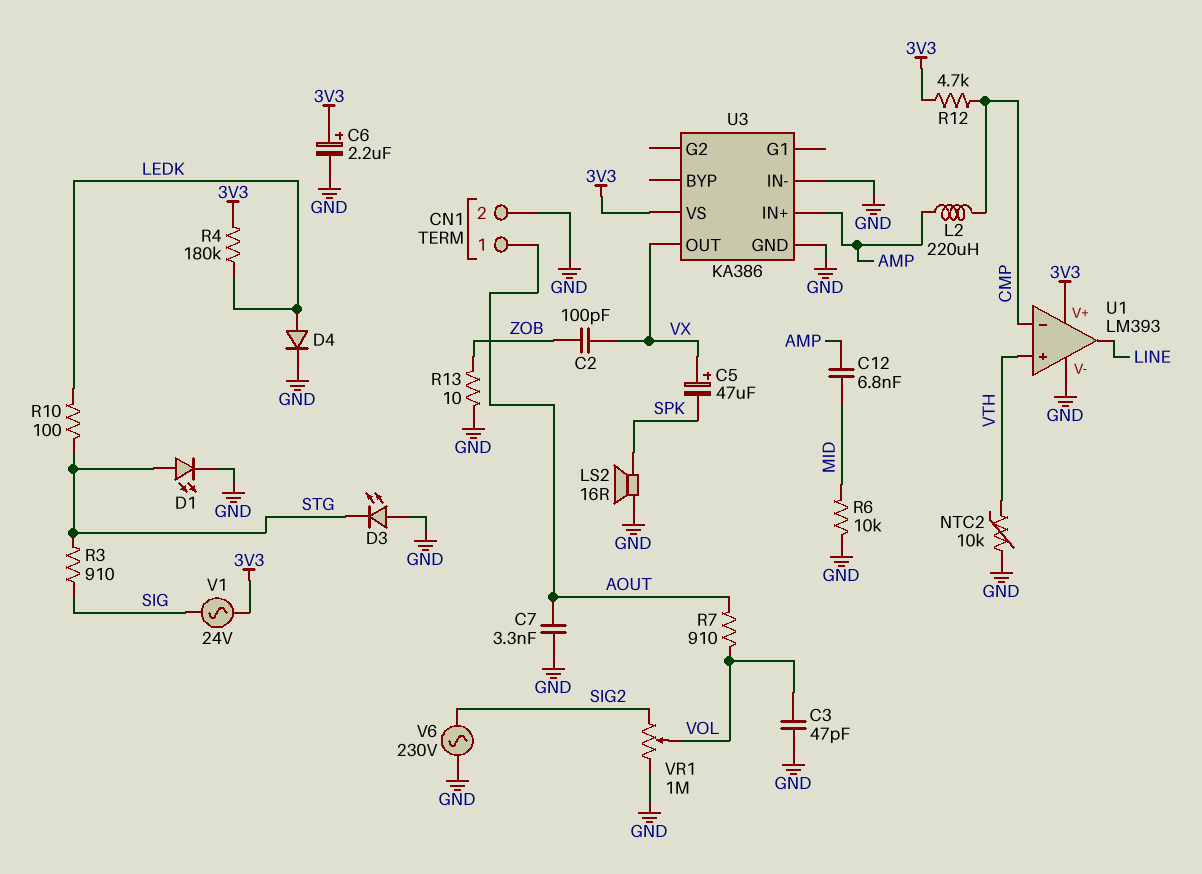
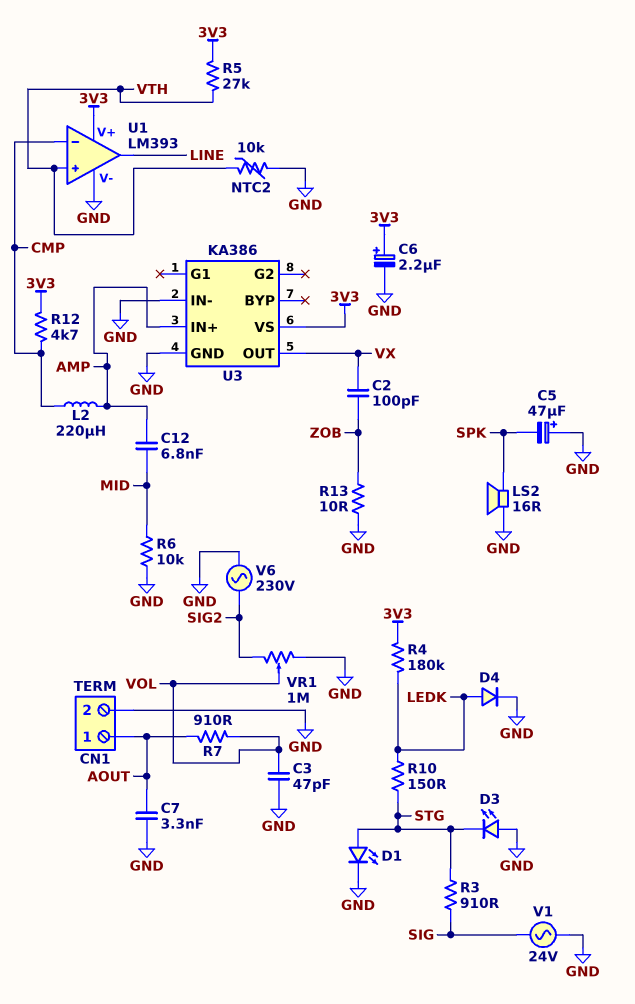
C5: 47uF (plus VX, minus SPK) -> 47uF (plus GND, minus SPK)
R5: none -> 27k (3V3, VTH)
R10: 100 (LEDK, STG) -> 150 (LEDK, STG)
V1: AC 24V (3V3, SIG) -> AC 24V (GND, SIG)

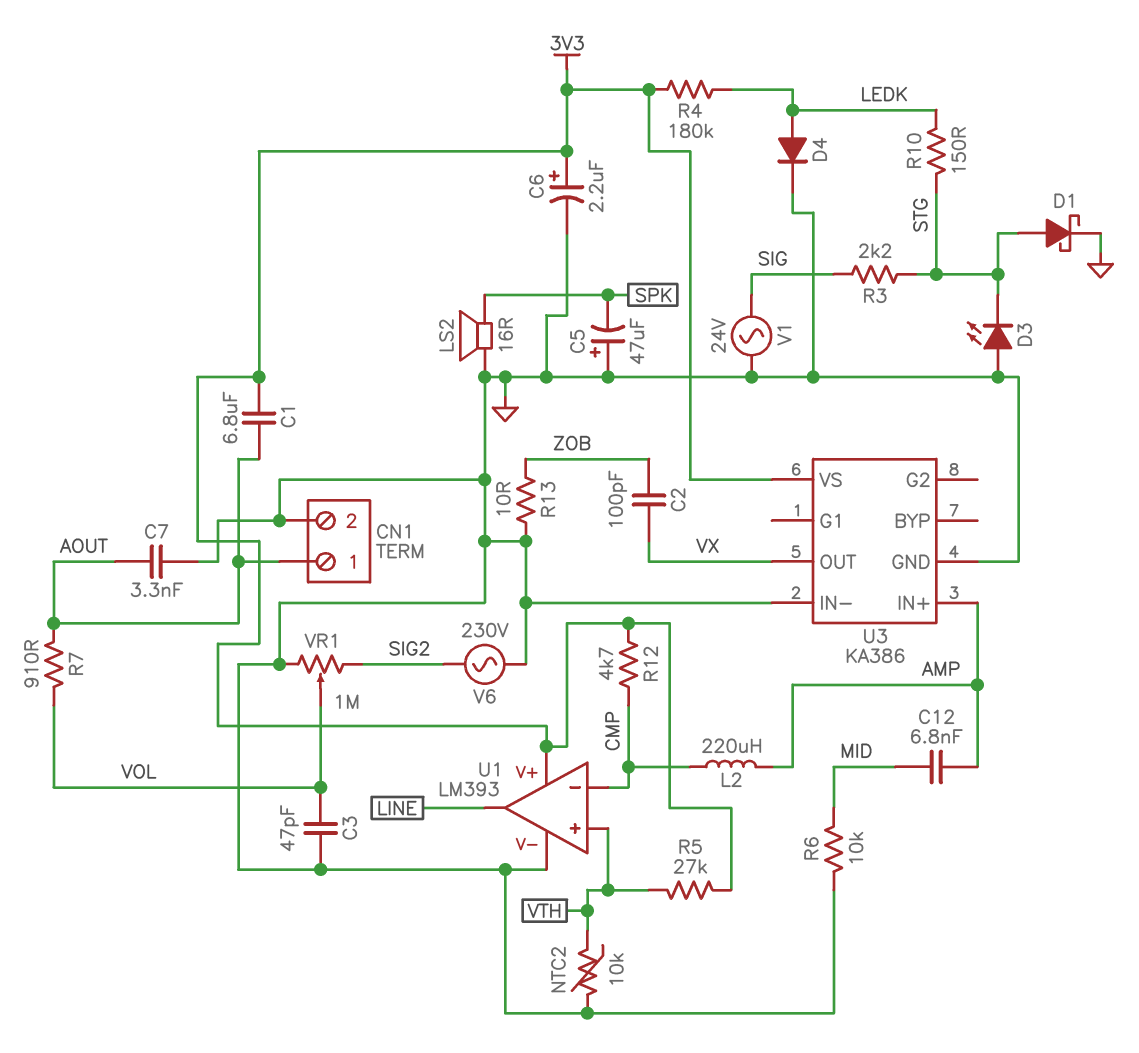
C1: none -> 6.8uF (3V3, AOUT)
D1: LED (A STG, K GND) -> schottky (A STG, K GND)
R3: 910 (SIG, STG) -> 2.2k (SIG, STG)

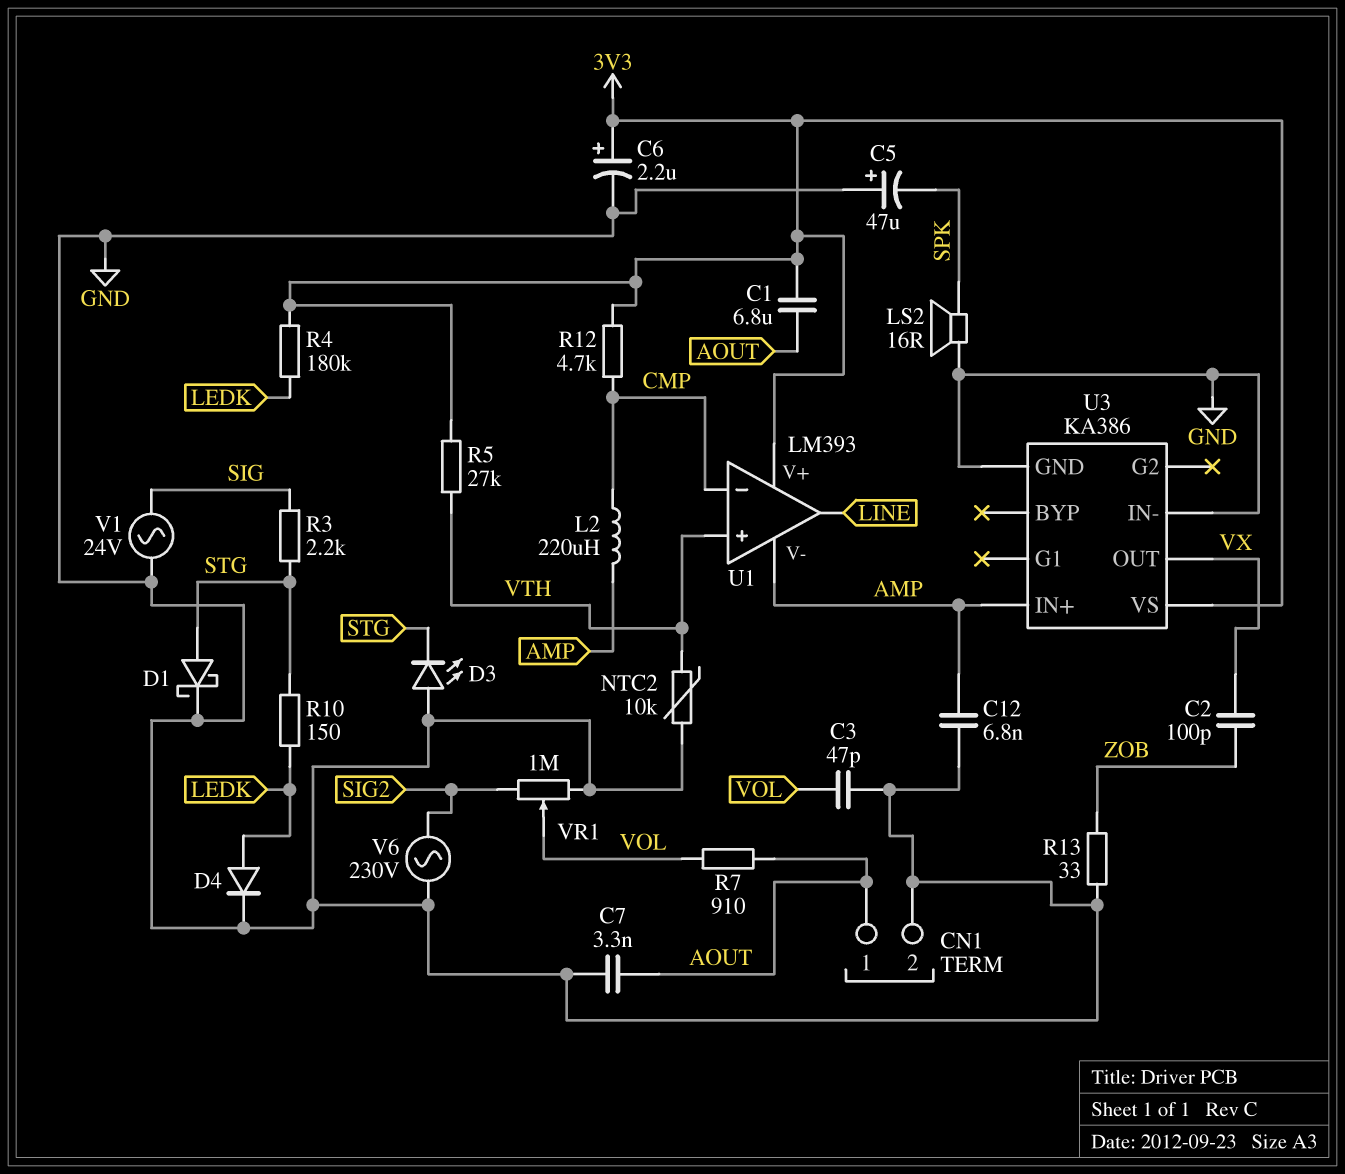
C12: 6.8nF (AMP, MID) -> 6.8nF (AMP, GND)
R6: 10k (GND, MID) -> none
R13: 10 (GND, ZOB) -> 33 (GND, ZOB)
U1 pin V-: GND -> AMP

